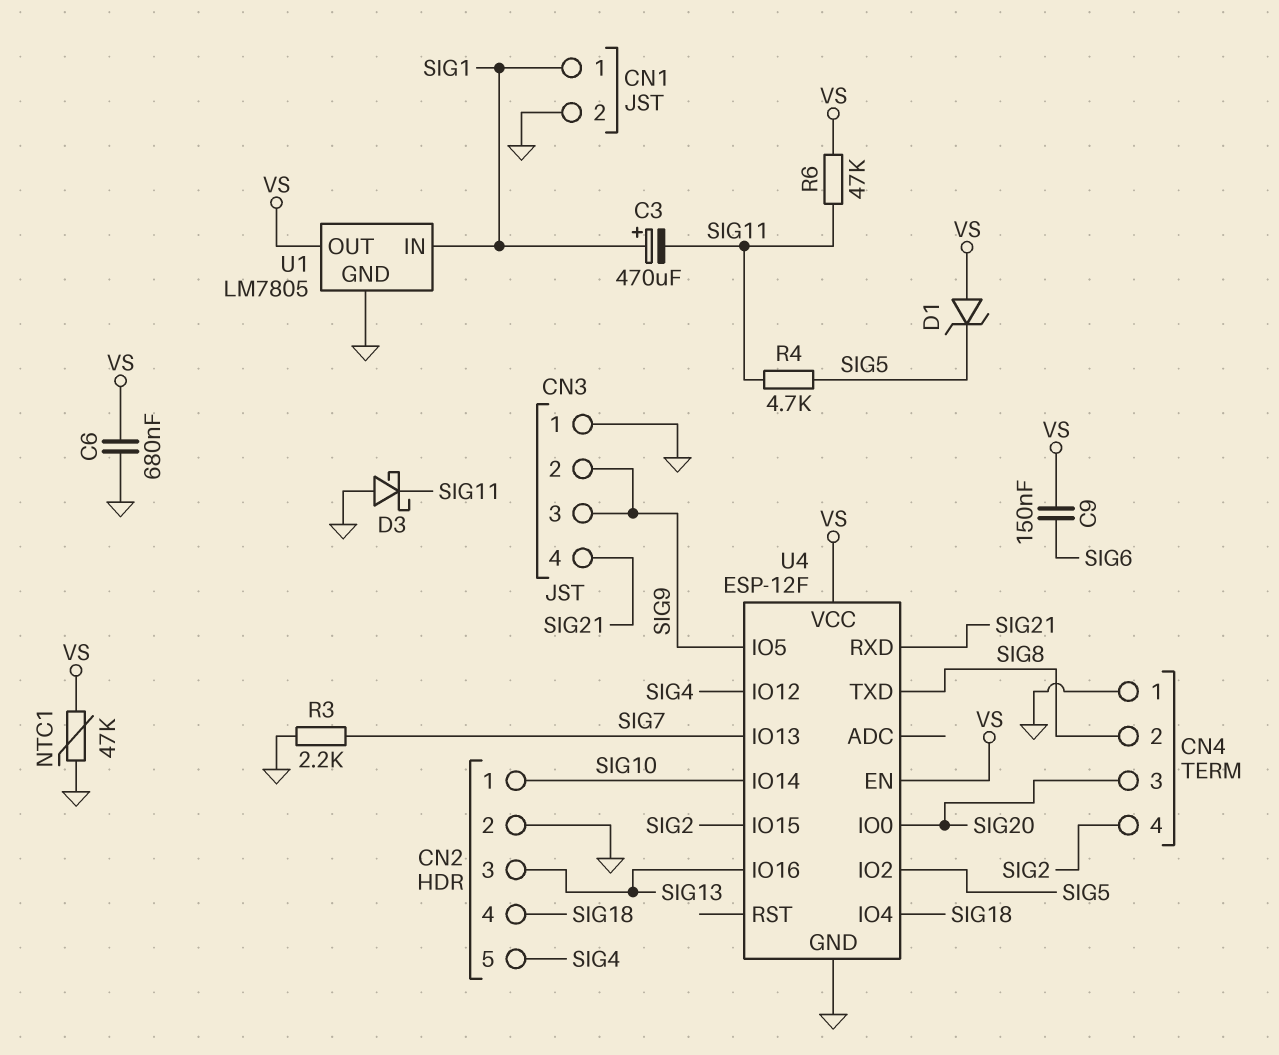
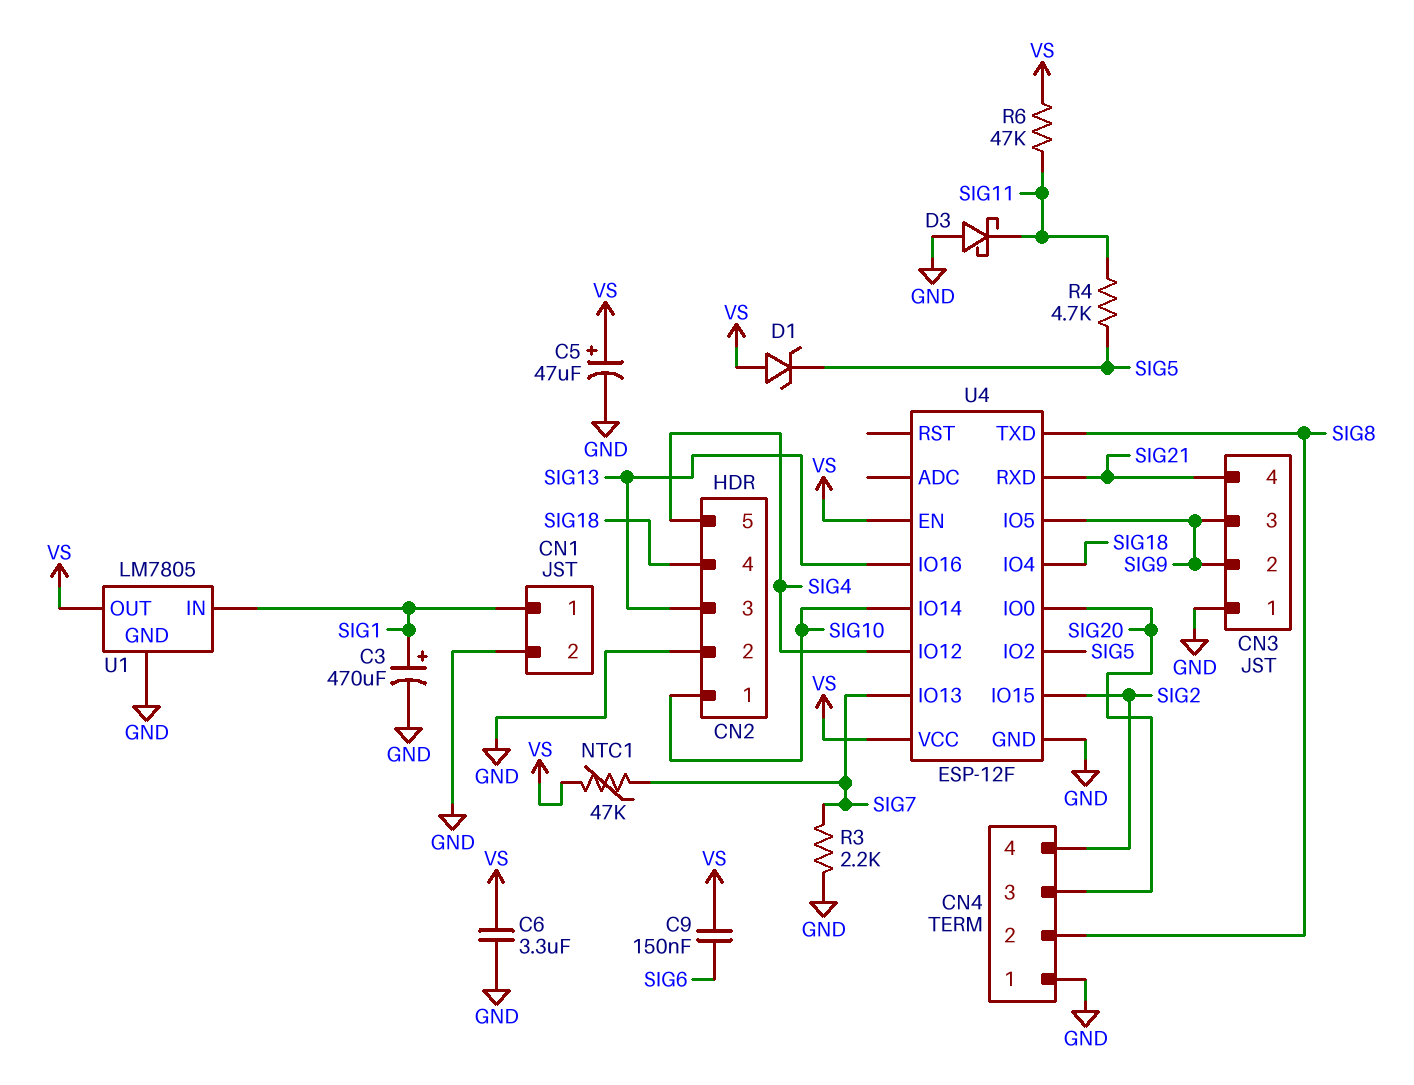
C3: 470uF (plus SIG1, minus SIG11) -> 470uF (plus SIG1, minus GND)
C5: none -> 47uF (plus VS, minus GND)
C6: 680nF (GND, VS) -> 3.3uF (GND, VS)
NTC1: 47k (GND, VS) -> 47k (SIG7, VS)

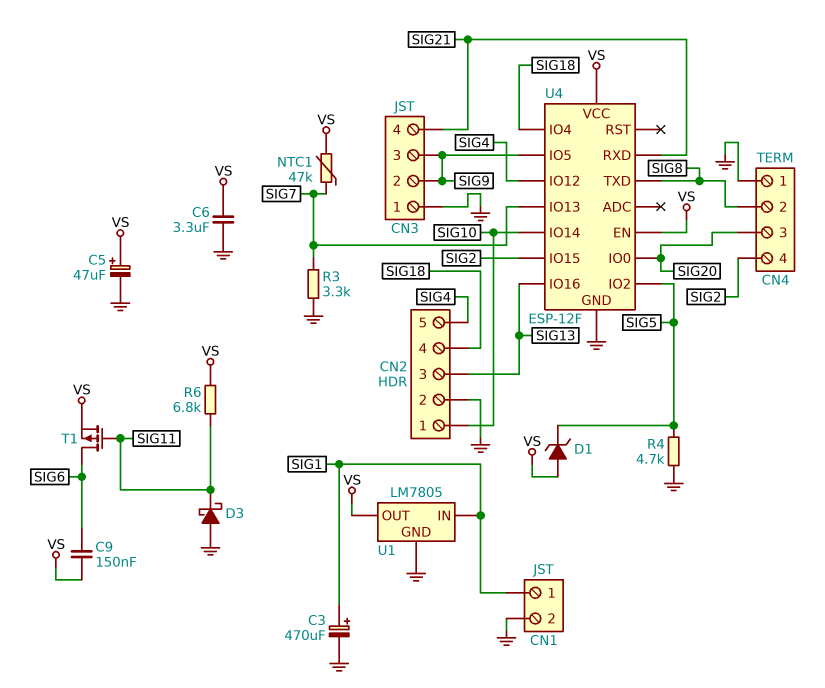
R3: 2.2k (GND, SIG7) -> 3.3k (GND, SIG7)
R4: 4.7k (SIG5, SIG11) -> 4.7k (GND, SIG5)
R6: 47k (SIG11, VS) -> 6.8k (SIG11, VS)
T1: none -> PMOS (G SIG11, D SIG6, S VS)

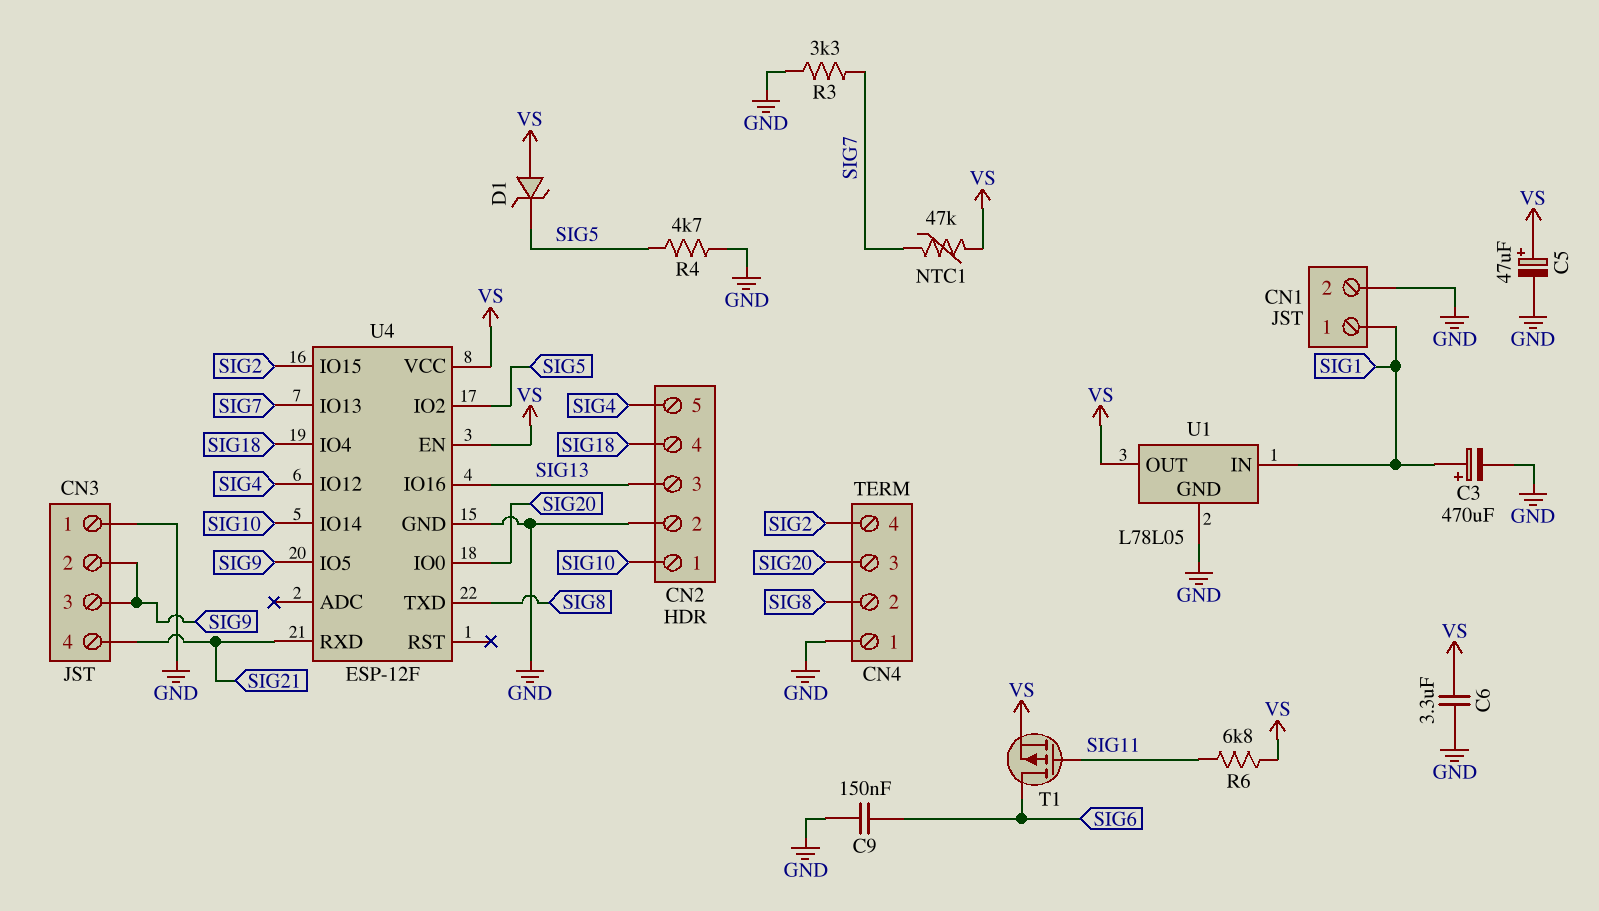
C9: 150nF (SIG6, VS) -> 150nF (GND, SIG6)
D3: schottky (A GND, K SIG11) -> none
U1: LM7805 -> L78L05

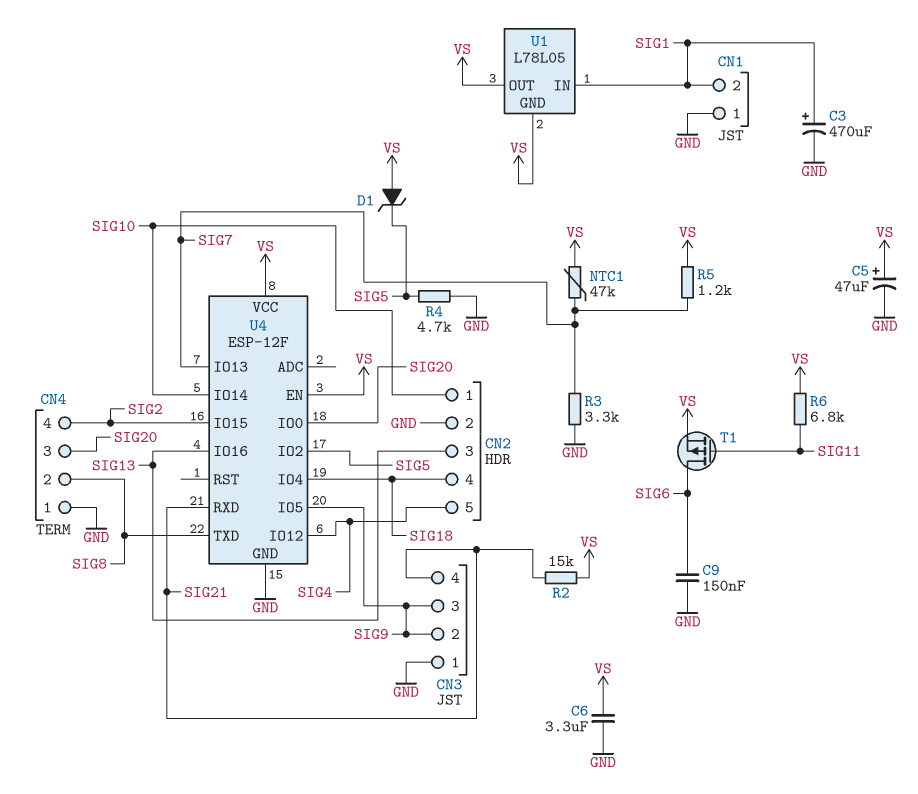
CN1 pin 1: SIG1 -> GND
CN1 pin 2: GND -> SIG1
R2: none -> 15k (SIG21, VS)
R5: none -> 1.2k (SIG7, VS)
U1 pin GND: GND -> VS

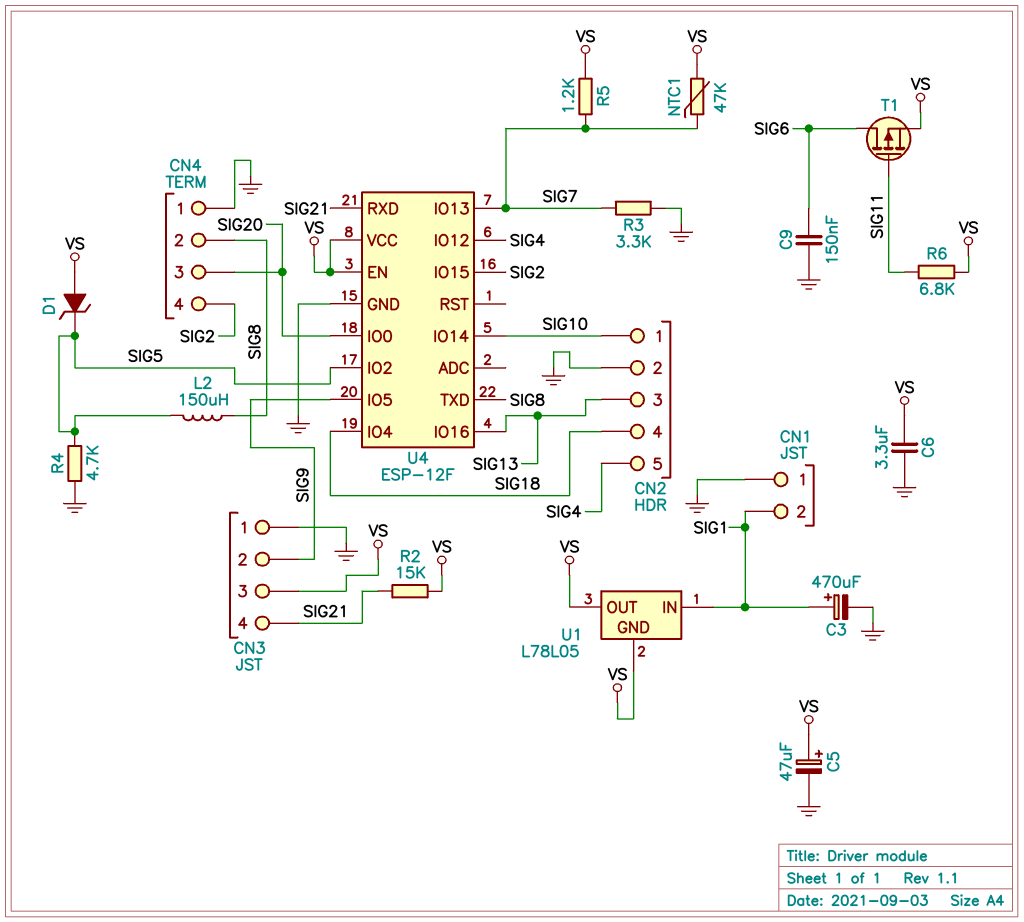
CN3 pin 3: SIG9 -> VS
L2: none -> 150uH (SIG5, SIG8)

